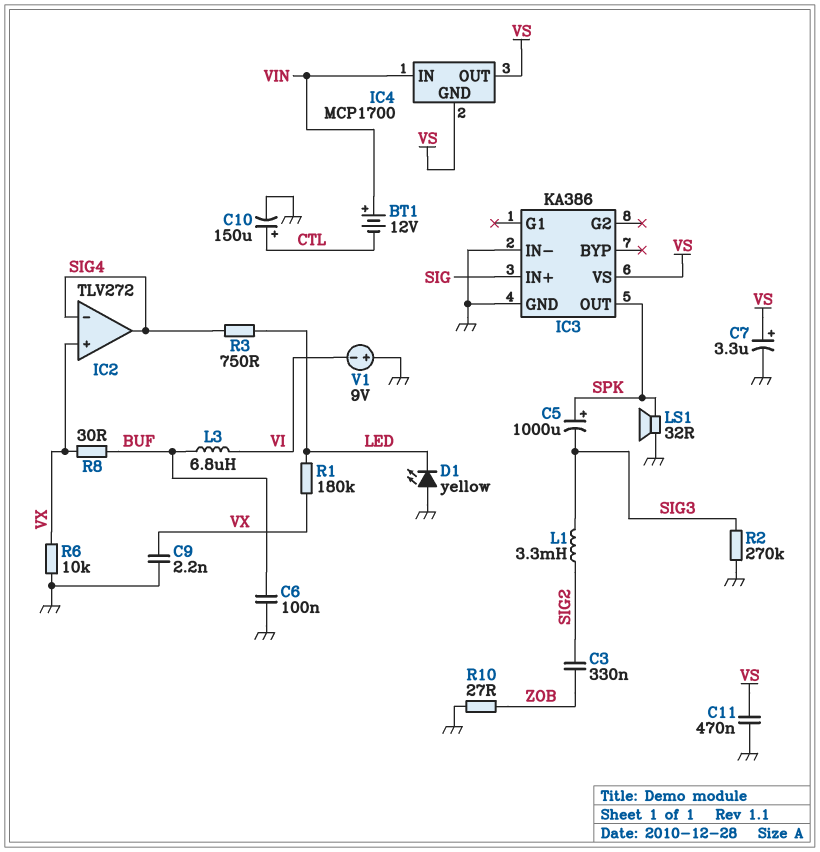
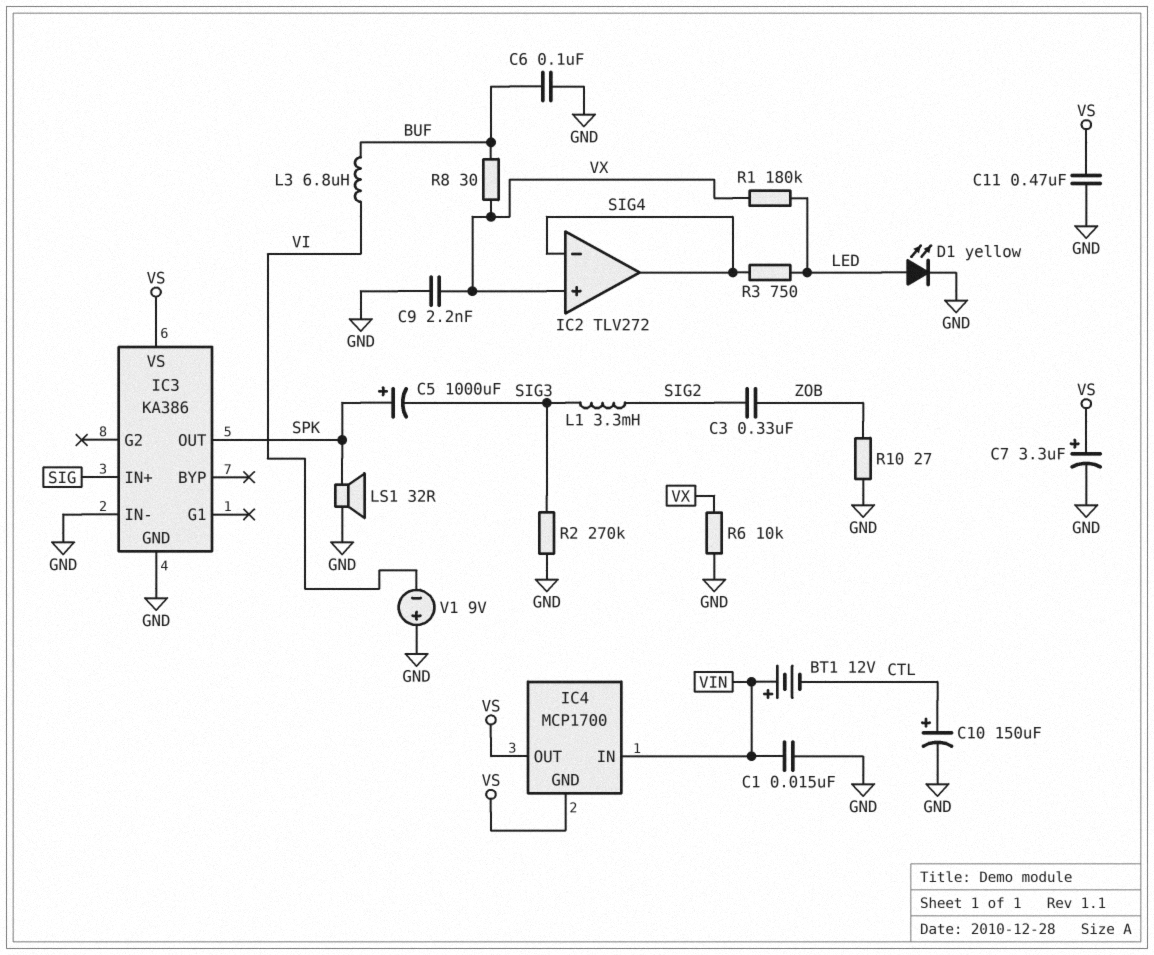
C1: none -> 15nF (GND, VIN)
D1: LED yellow (A GND, K LED) -> LED yellow (A LED, K GND)

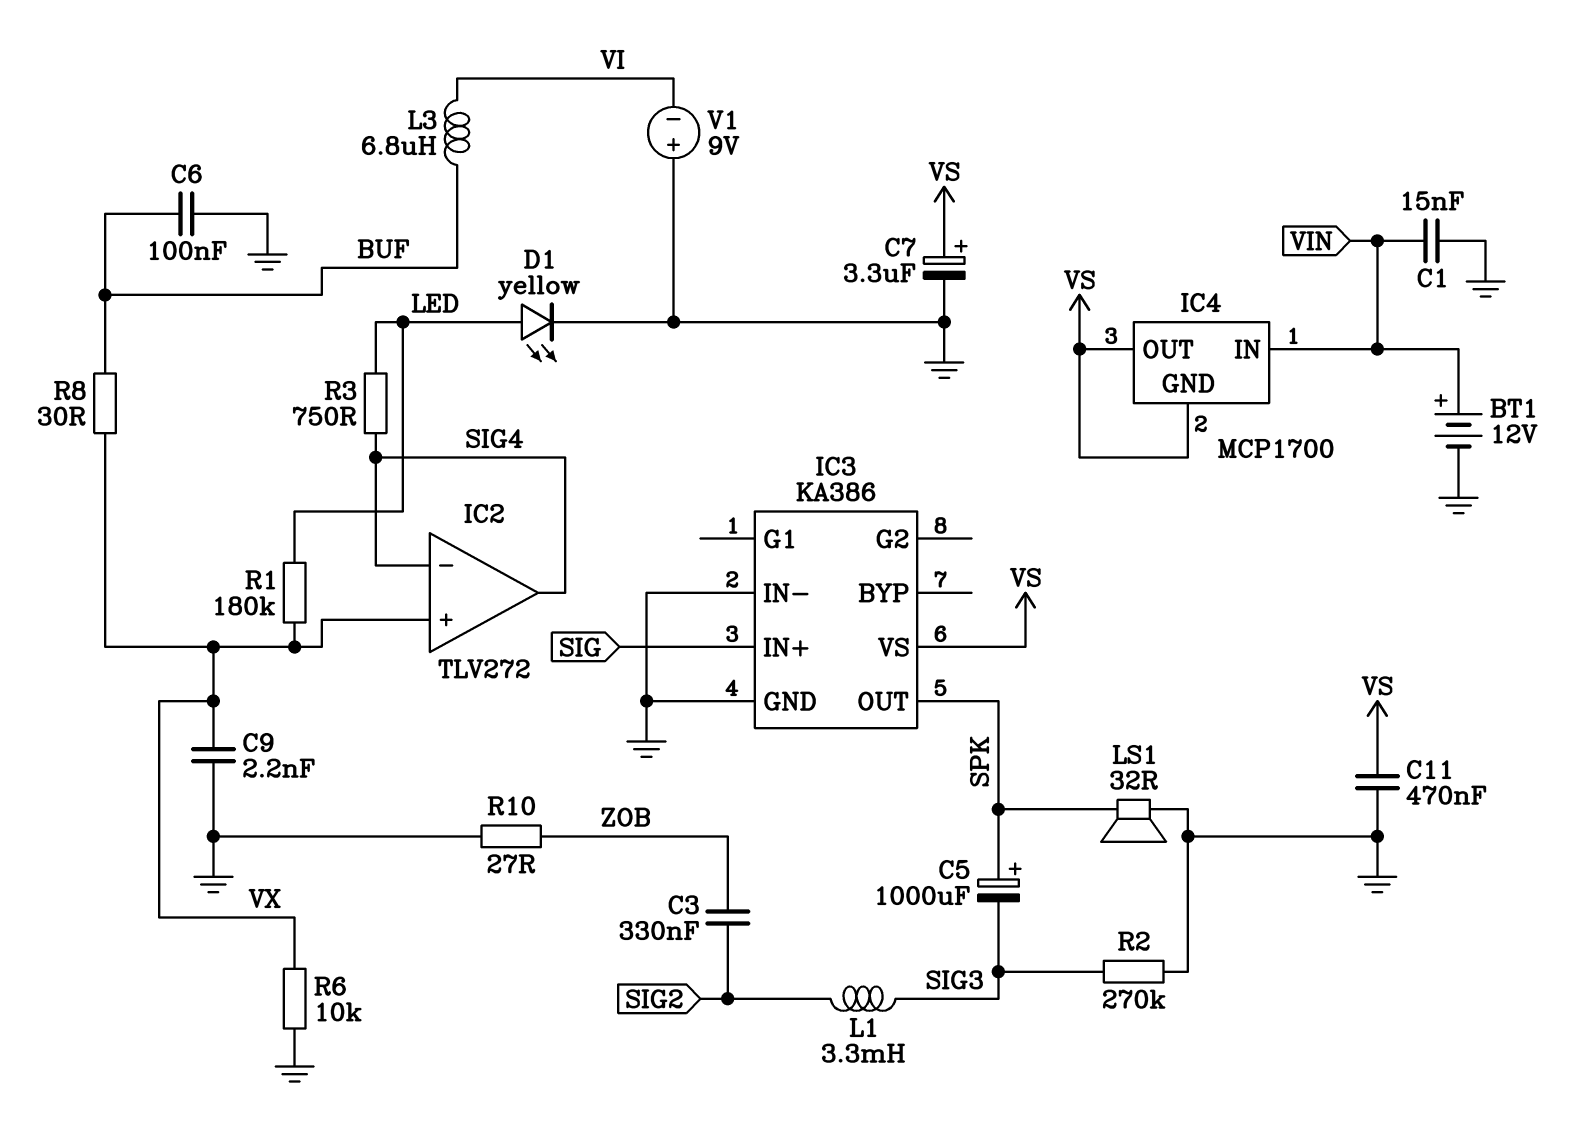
BT1: 12V (plus VIN, minus CTL) -> 12V (plus VIN, minus GND)
C10: 150uF (plus CTL, minus GND) -> none

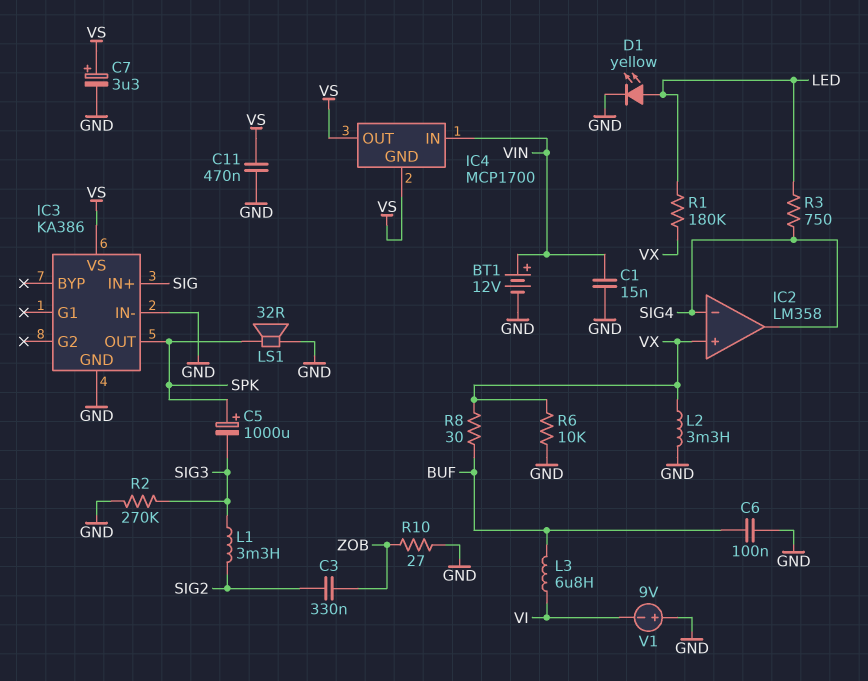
C9: 2.2nF (GND, VX) -> none
IC2: TLV272 -> LM358
L2: none -> 3.3mH (GND, VX)

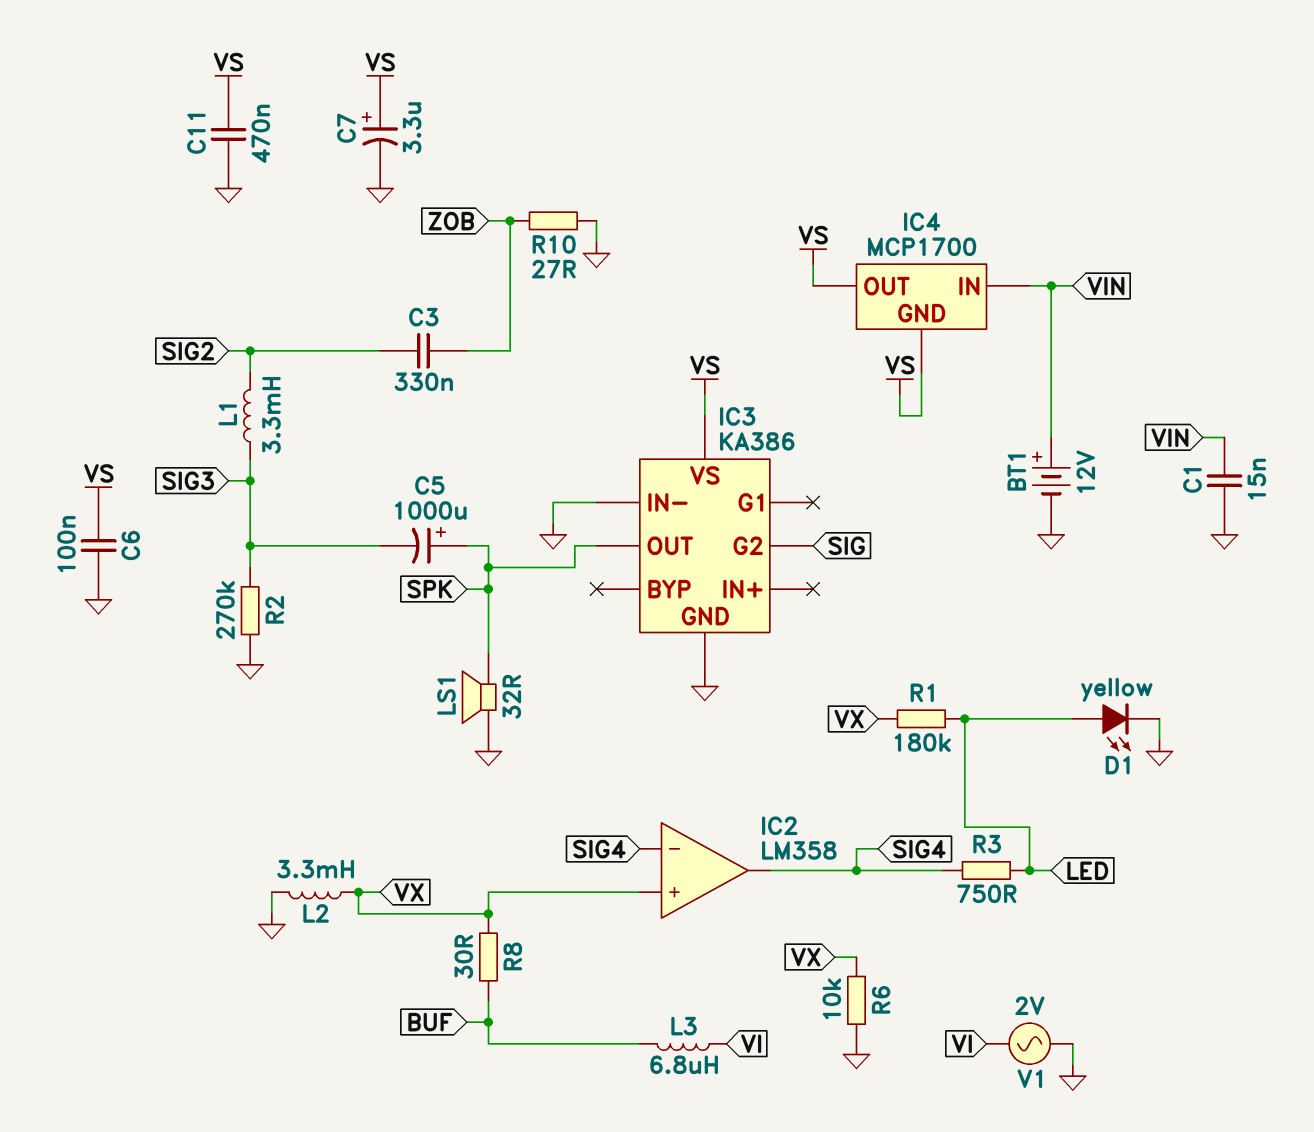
C6: 100nF (BUF, GND) -> 100nF (GND, VS)
IC3 pin G2: none -> SIG
IC3 pin IN+: SIG -> none
V1: 9V (plus GND, minus VI) -> AC 2V (GND, VI)

